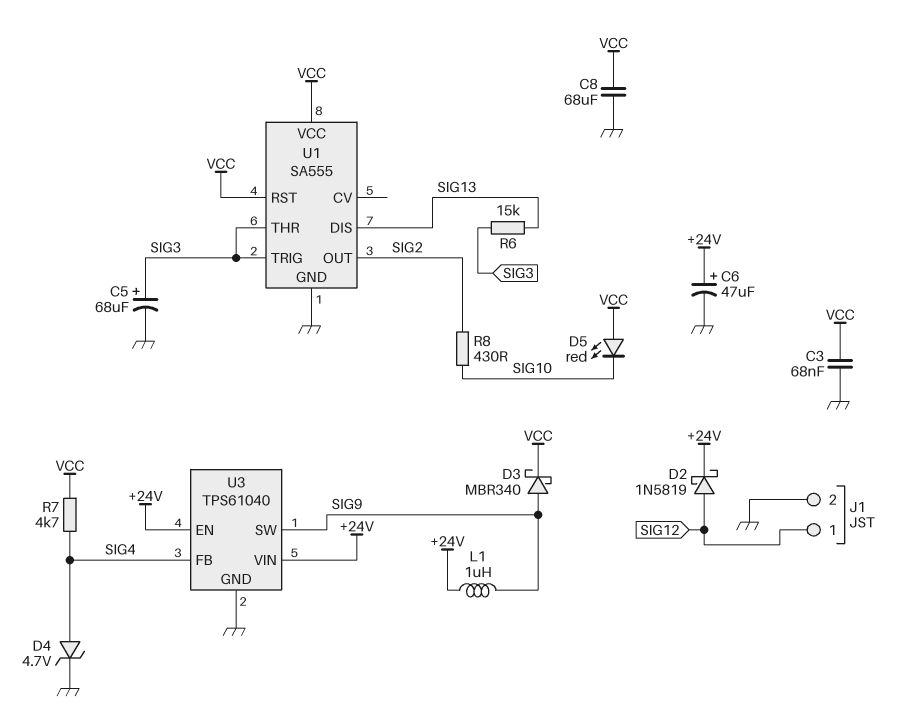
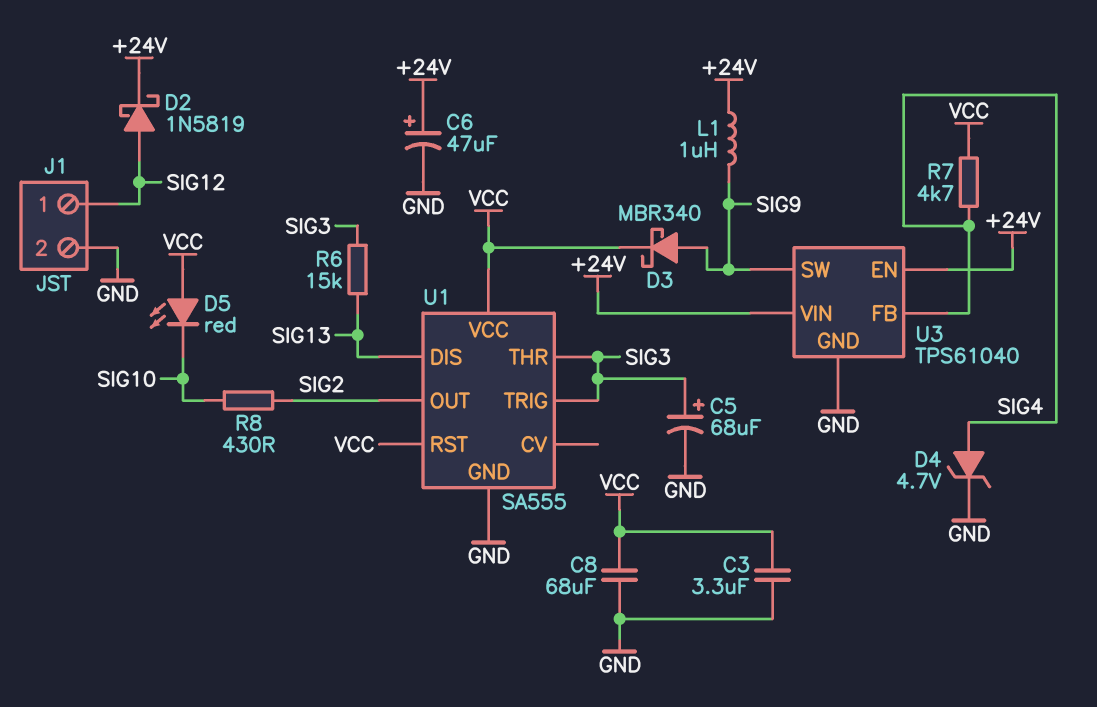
C3: 68nF (GND, VCC) -> 3.3uF (GND, VCC)

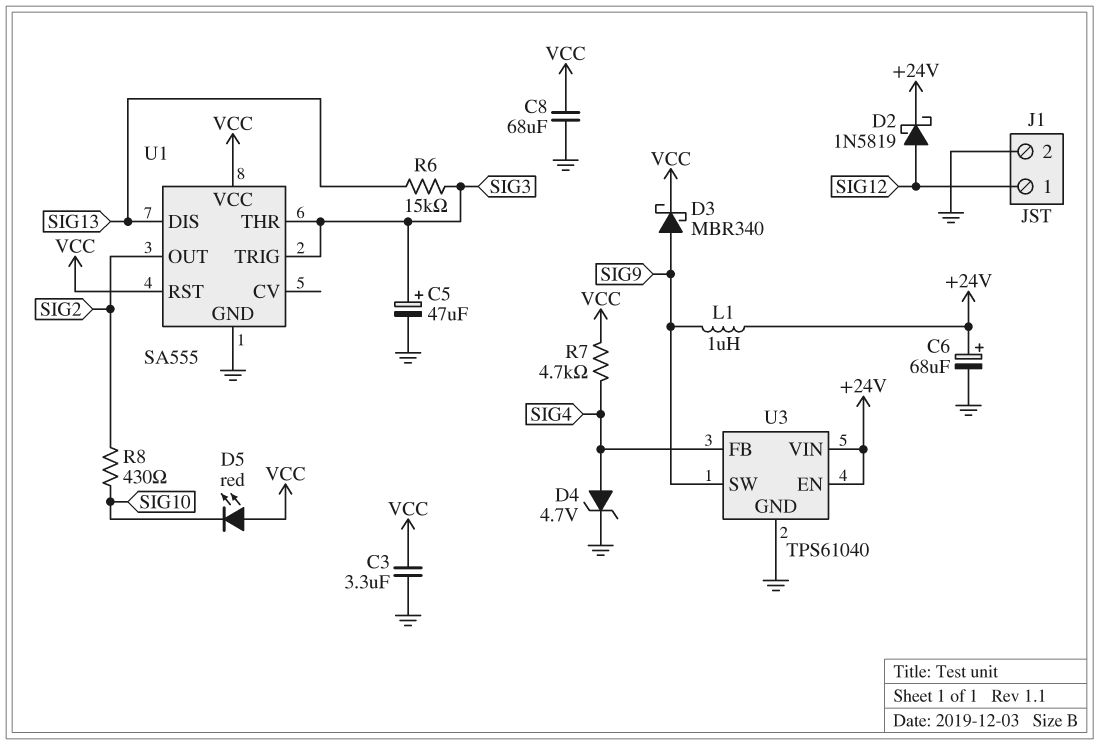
C5: 68uF (plus SIG3, minus GND) -> 47uF (plus SIG3, minus GND)
C6: 47uF (plus +24V, minus GND) -> 68uF (plus +24V, minus GND)

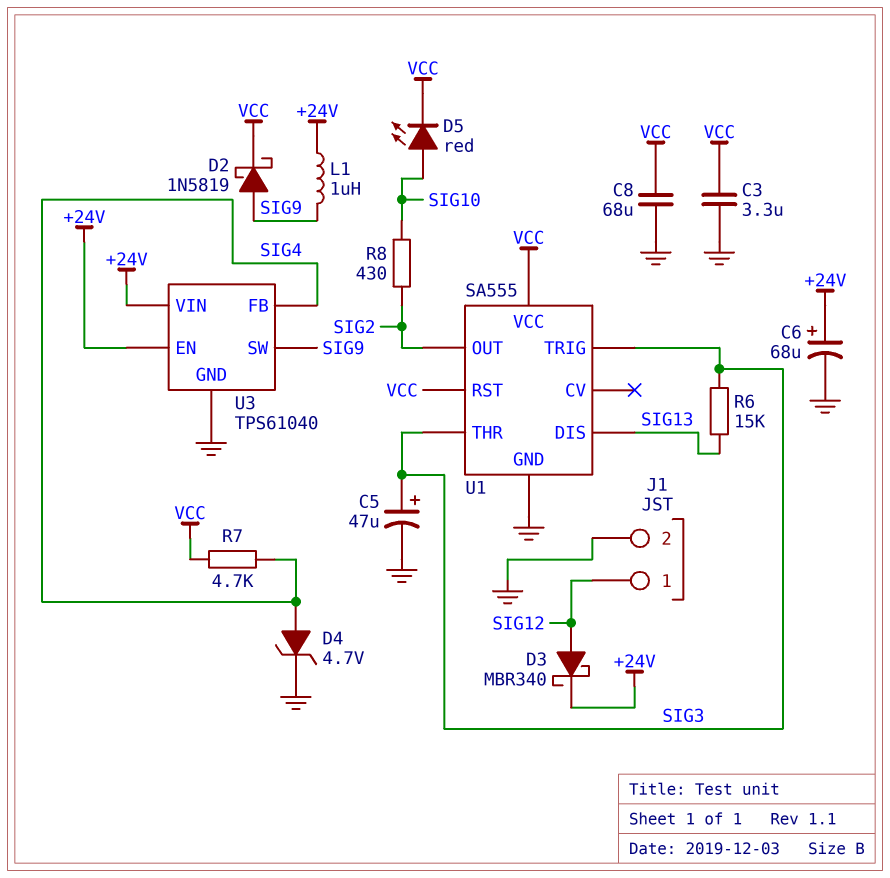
D2: schottky 1N5819 (A SIG12, K +24V) -> schottky 1N5819 (A SIG9, K VCC)
D3: schottky MBR340 (A SIG9, K VCC) -> schottky MBR340 (A SIG12, K +24V)
D5: LED red (A VCC, K SIG10) -> LED red (A SIG10, K VCC)

